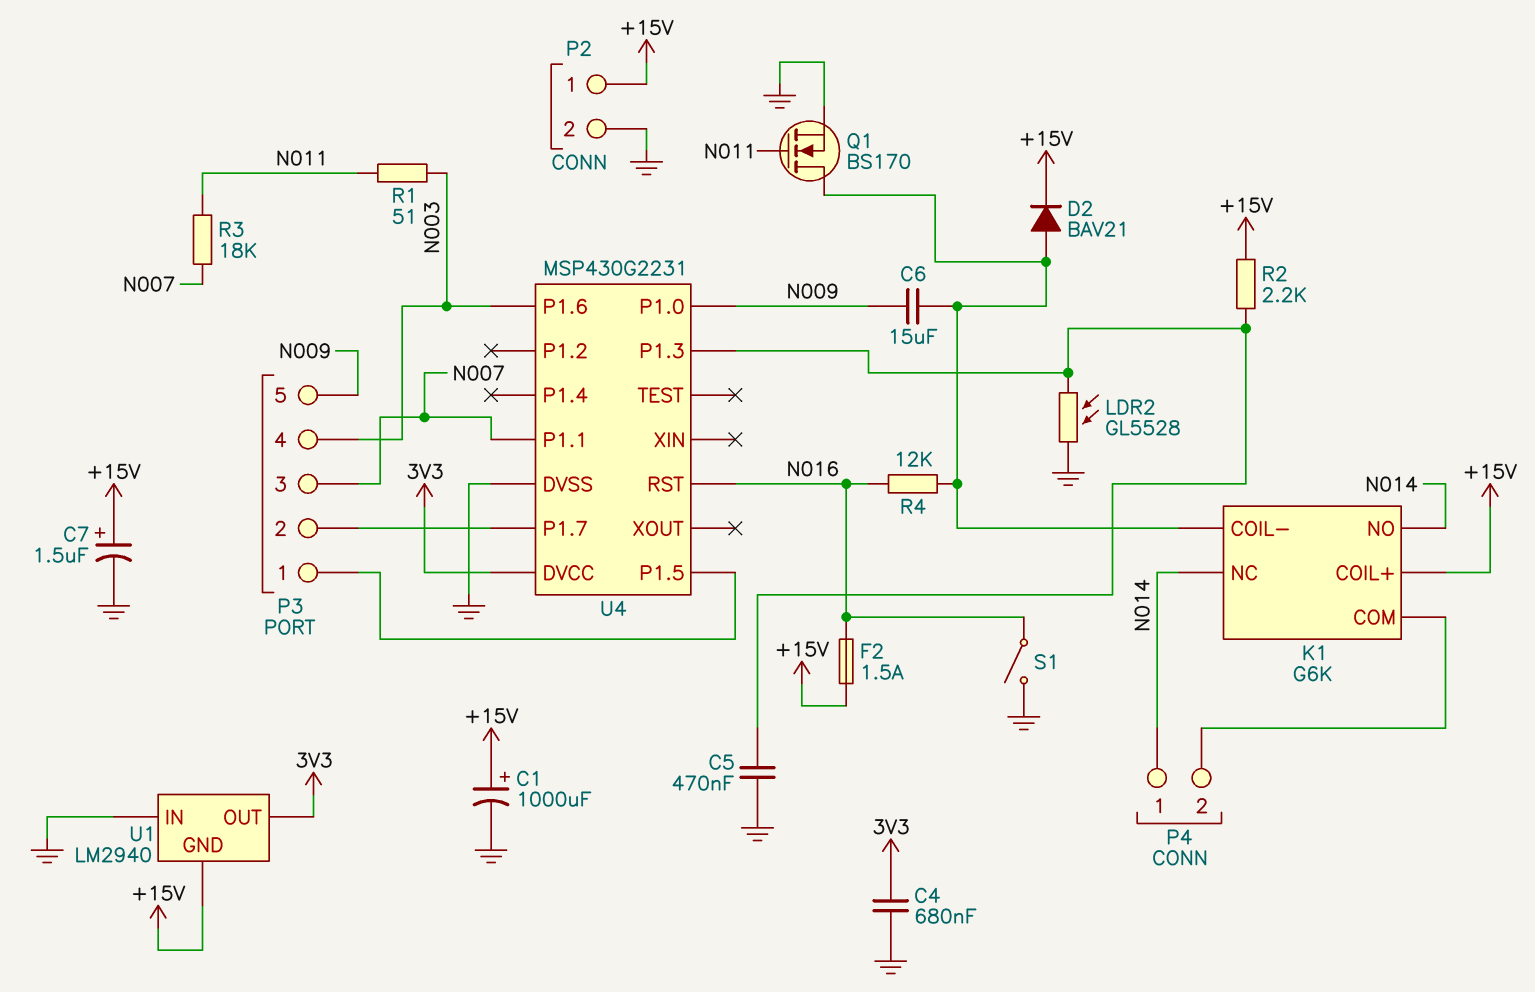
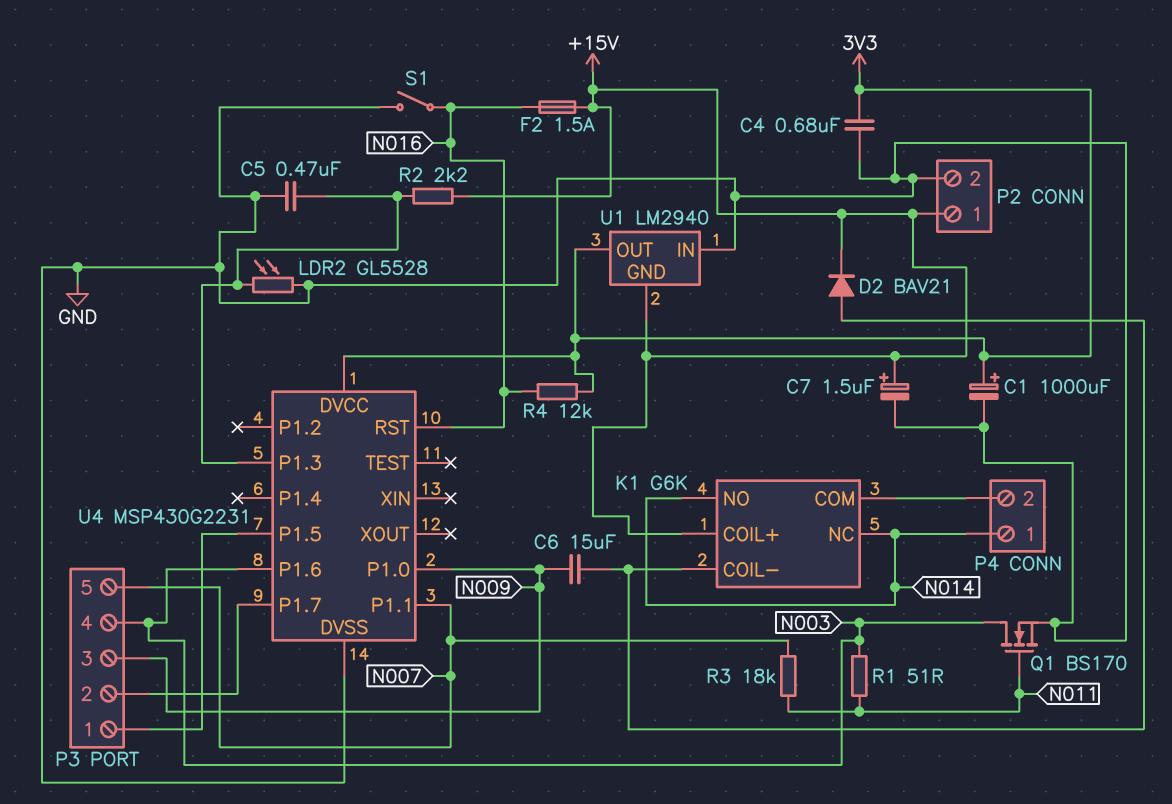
C1: 1000uF (plus +15V, minus GND) -> 1000uF (plus 3V3, minus GND)
P3 pin 3: N007 -> N009
P3 pin 5: N009 -> N007
Q1: NMOS BS170 (G N011, D K1/COIL-, S GND) -> NMOS BS170 (G N011, D N003, S GND)
R4: 12k (K1/COIL-, N016) -> 12k (3V3, N016)

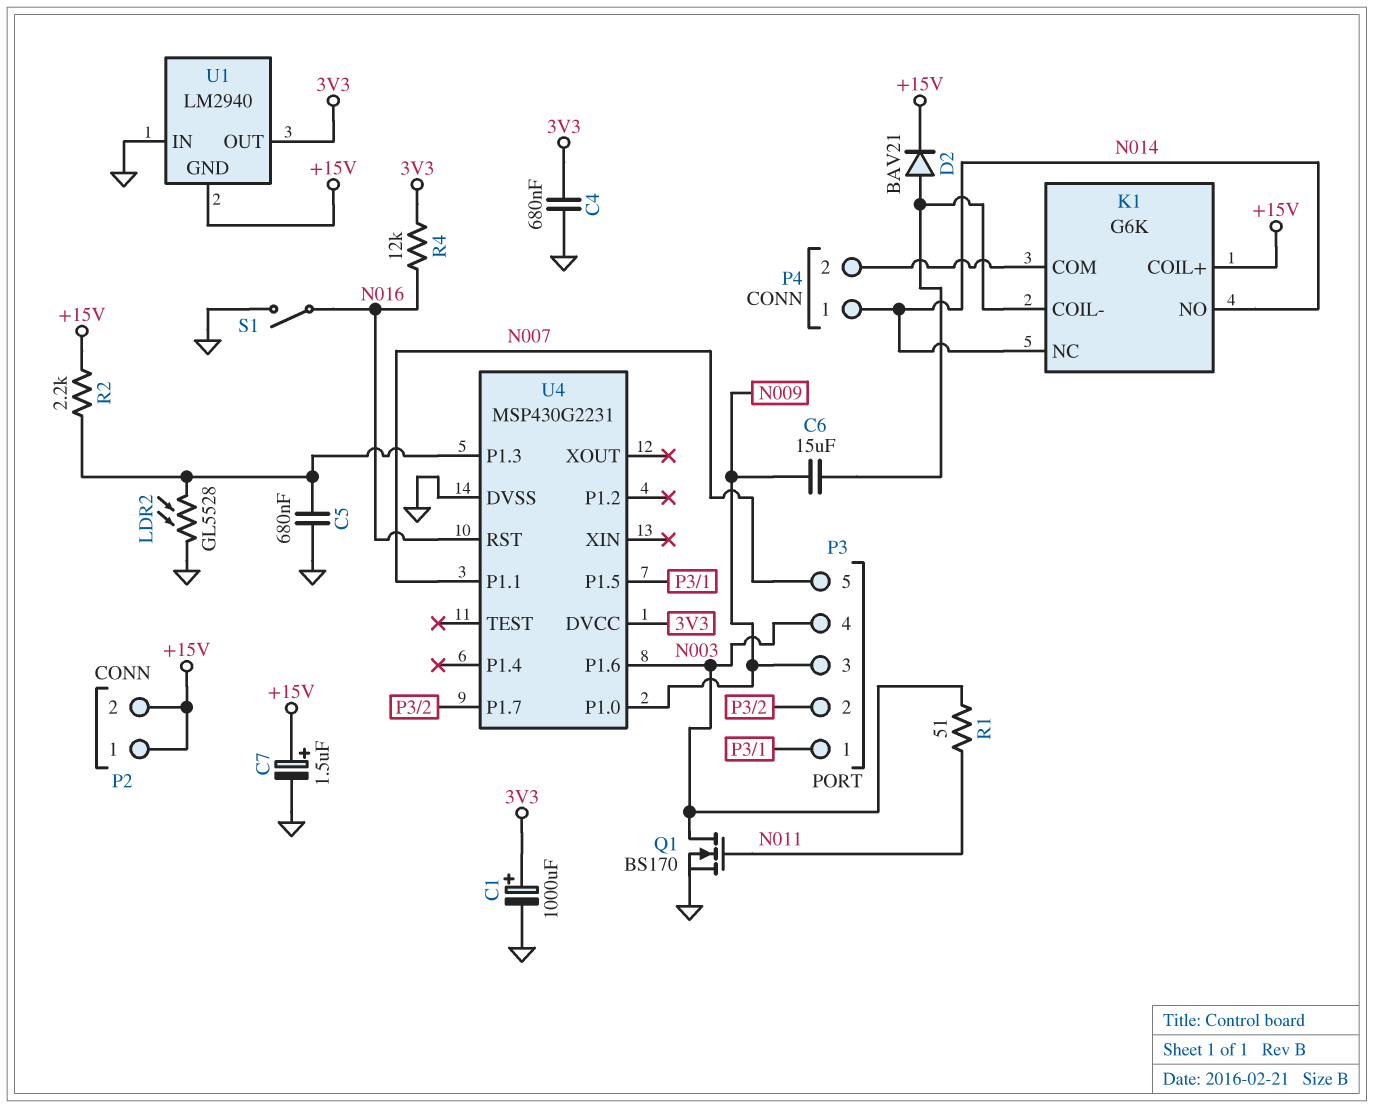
C5: 470nF (GND, U4/P1.3) -> 680nF (GND, U4/P1.3)
F2: 1.5A (+15V, N016) -> none
P2 pin 2: GND -> +15V
R3: 18k (N007, N011) -> none

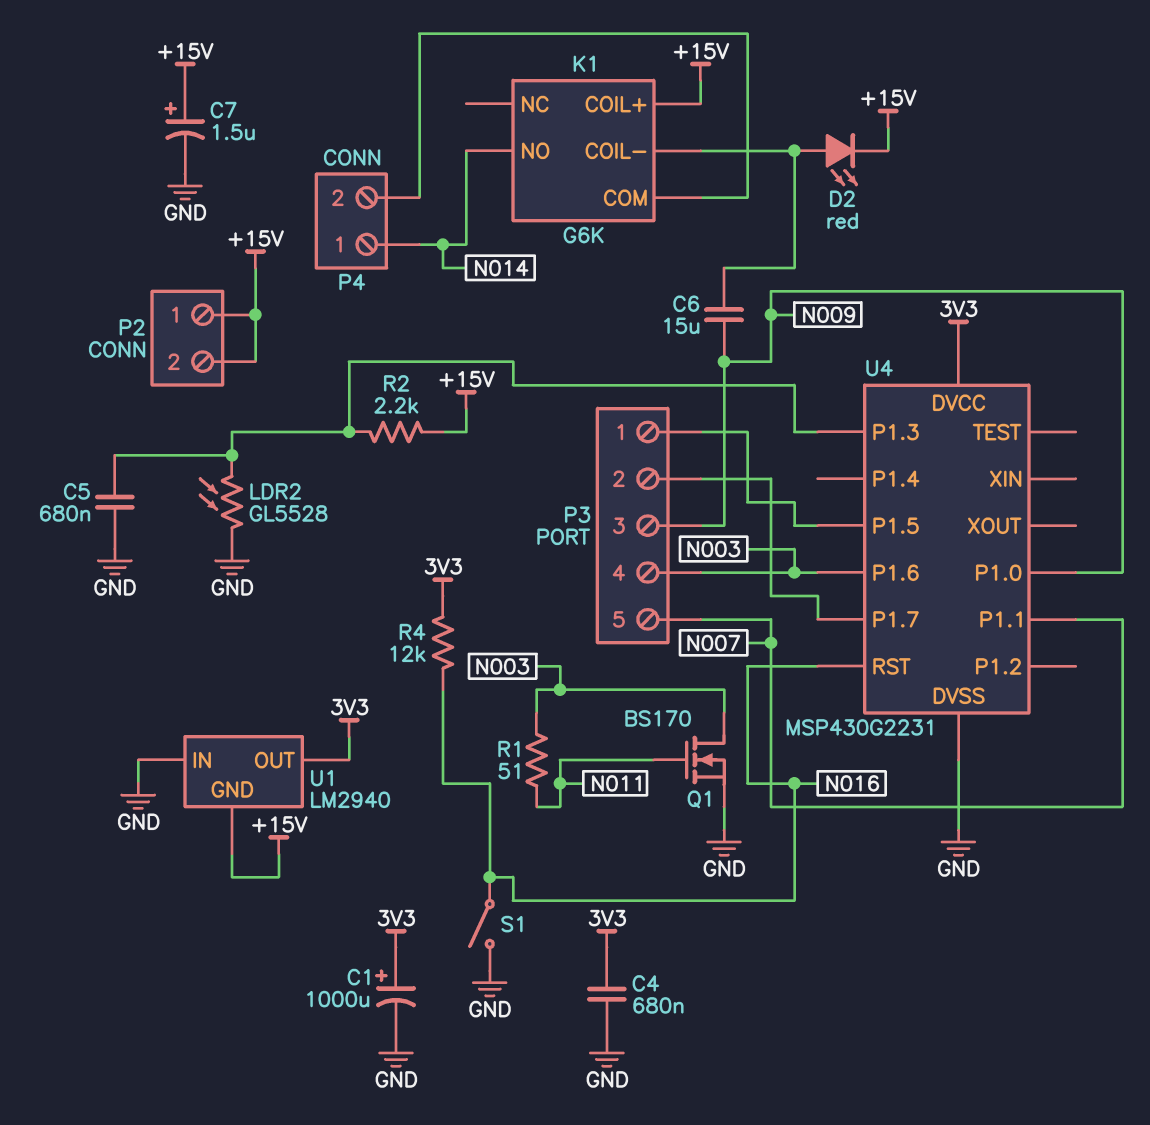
D2: diode BAV21 (A K1/COIL-, K +15V) -> LED red (A K1/COIL-, K +15V)
K1 pin NC: N014 -> none

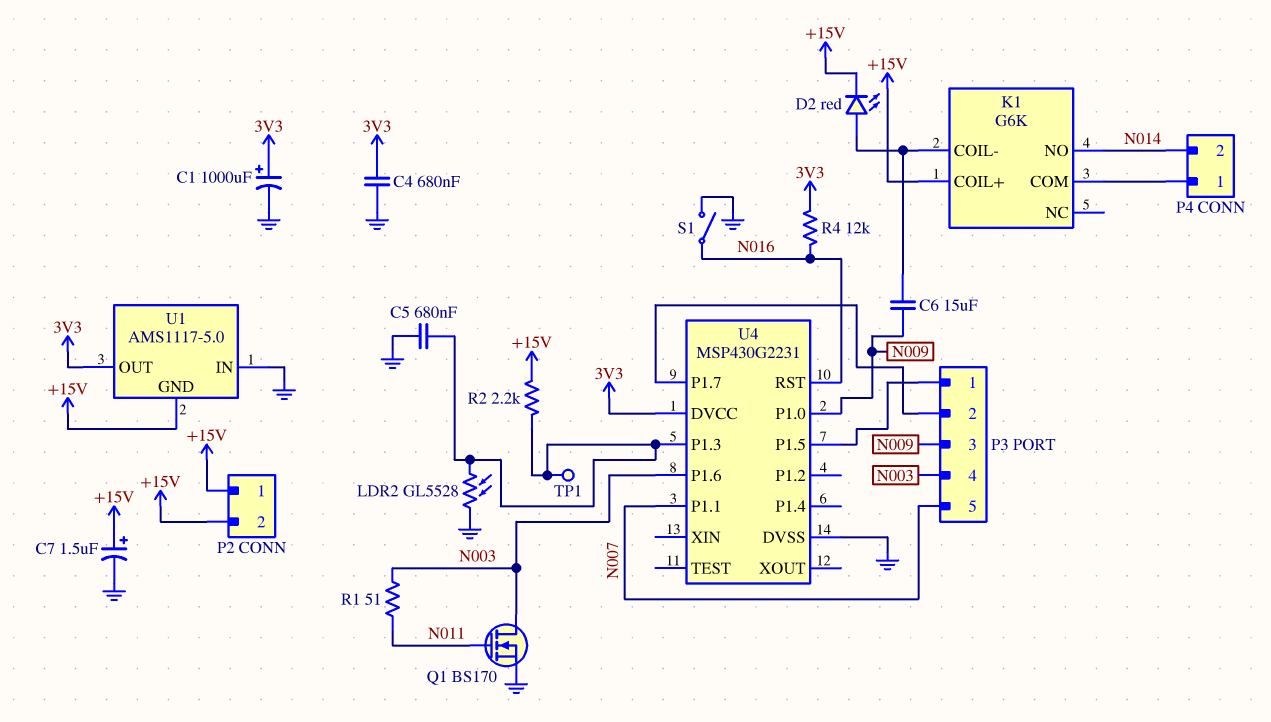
P4 pin 1: N014 -> K1/COM
P4 pin 2: K1/COM -> N014
TP1: none -> test point (U4/P1.3)
U1: LM2940 -> AMS1117-5.0

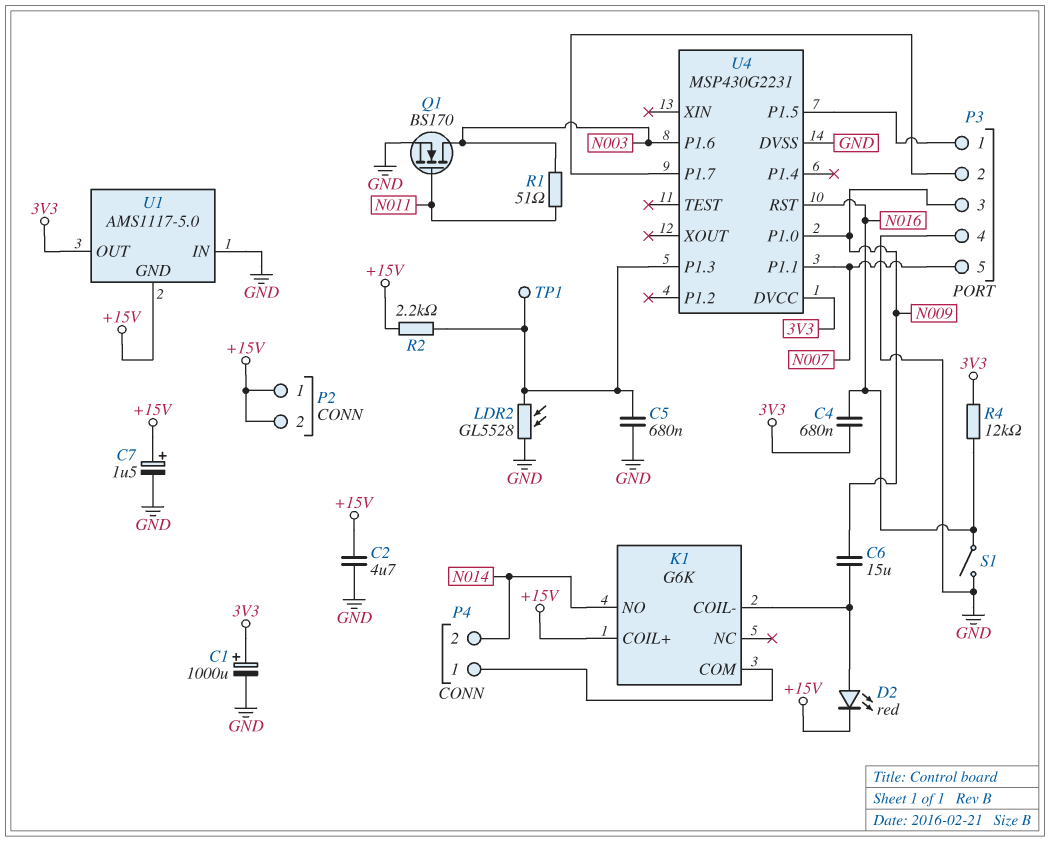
C2: none -> 4.7uF (+15V, GND)
C4: 680nF (3V3, GND) -> 680nF (3V3, N016)
P3 pin 4: N003 -> GND

